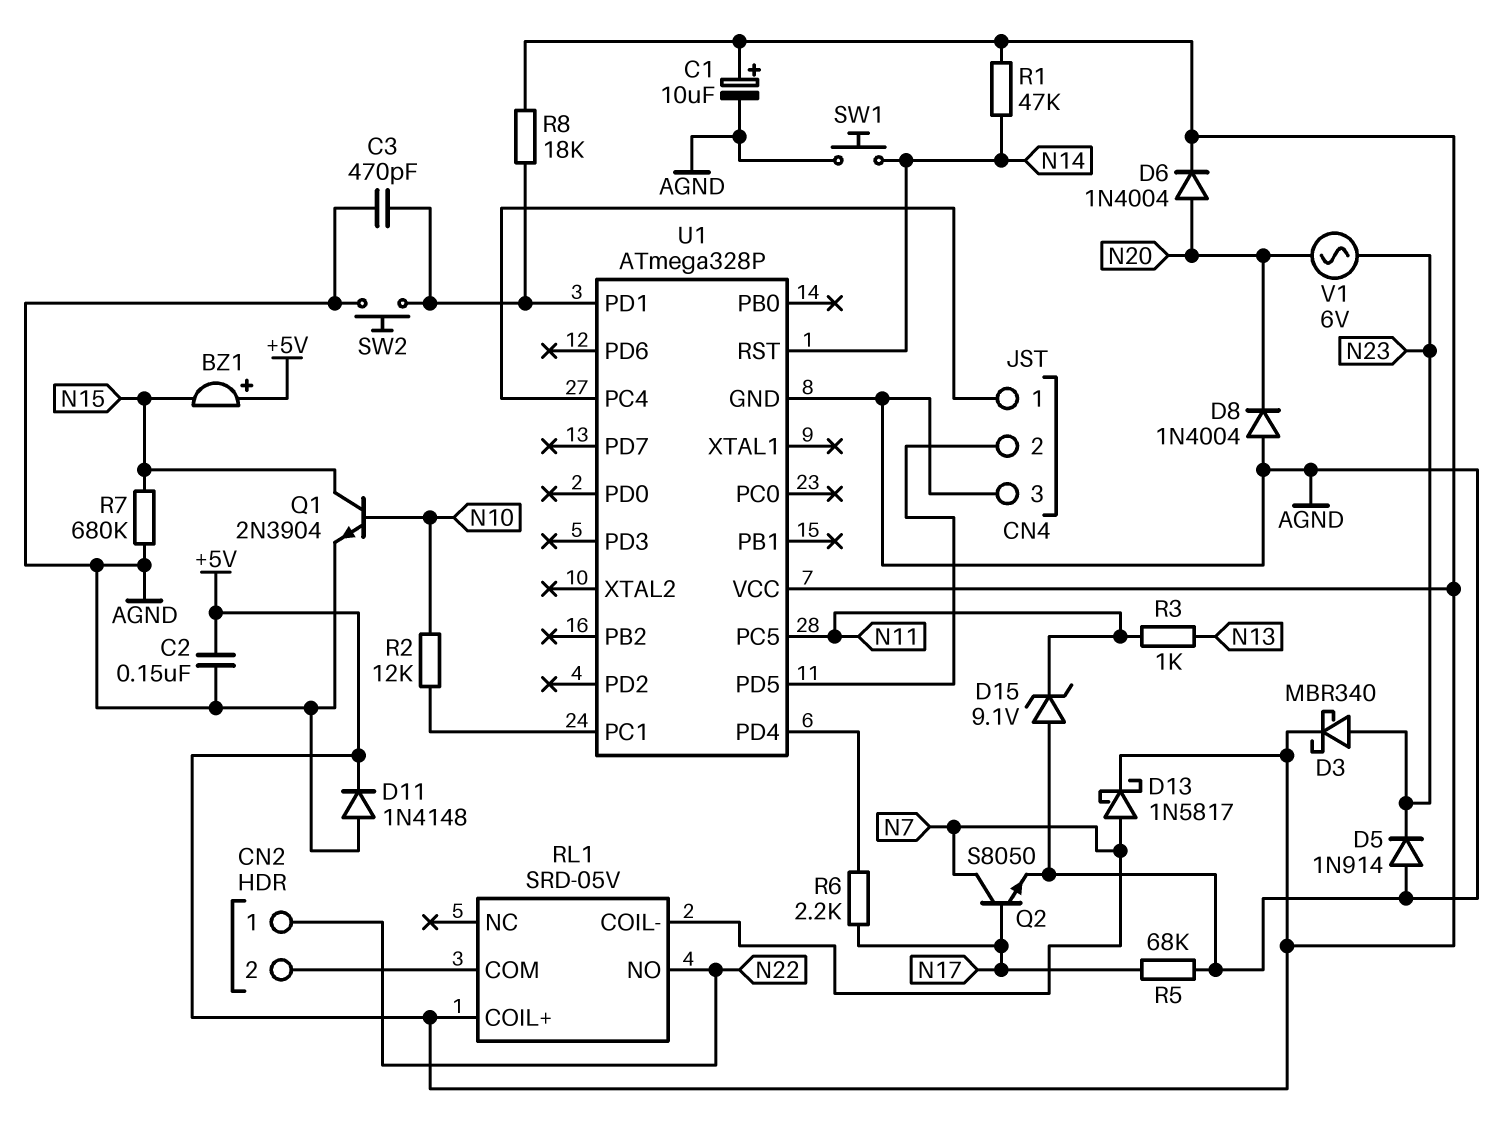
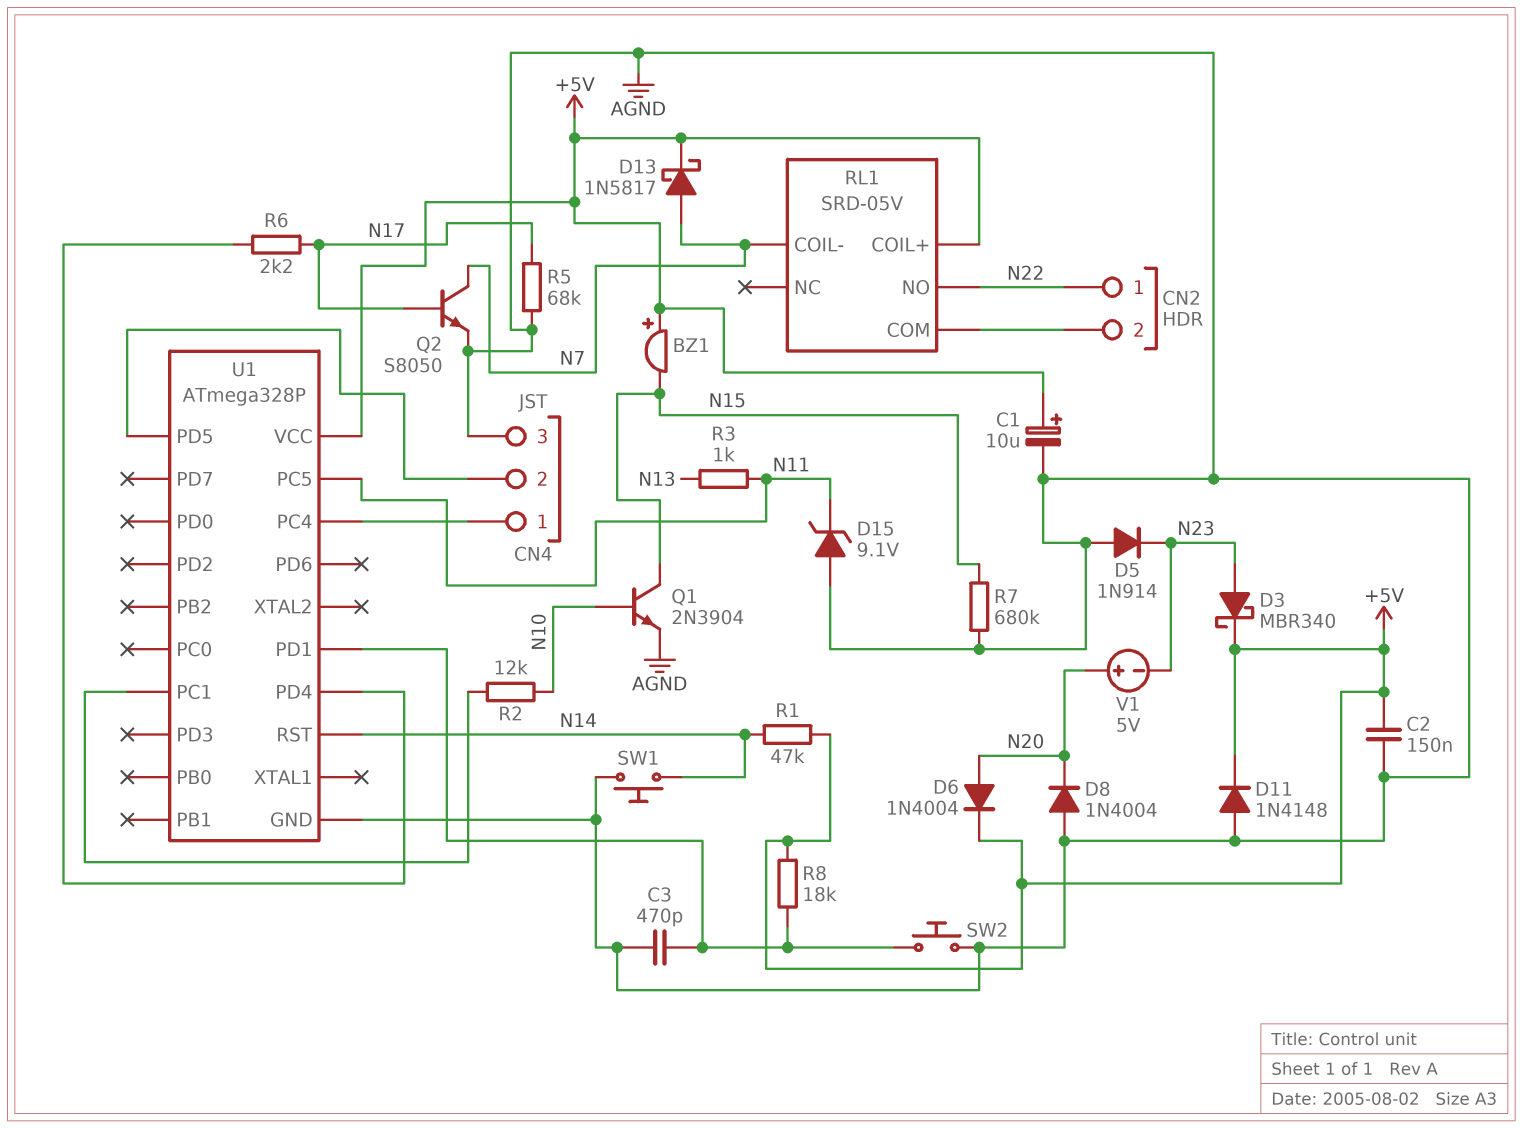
V1: AC 6V (N20, N23) -> 5V (plus N20, minus N23)

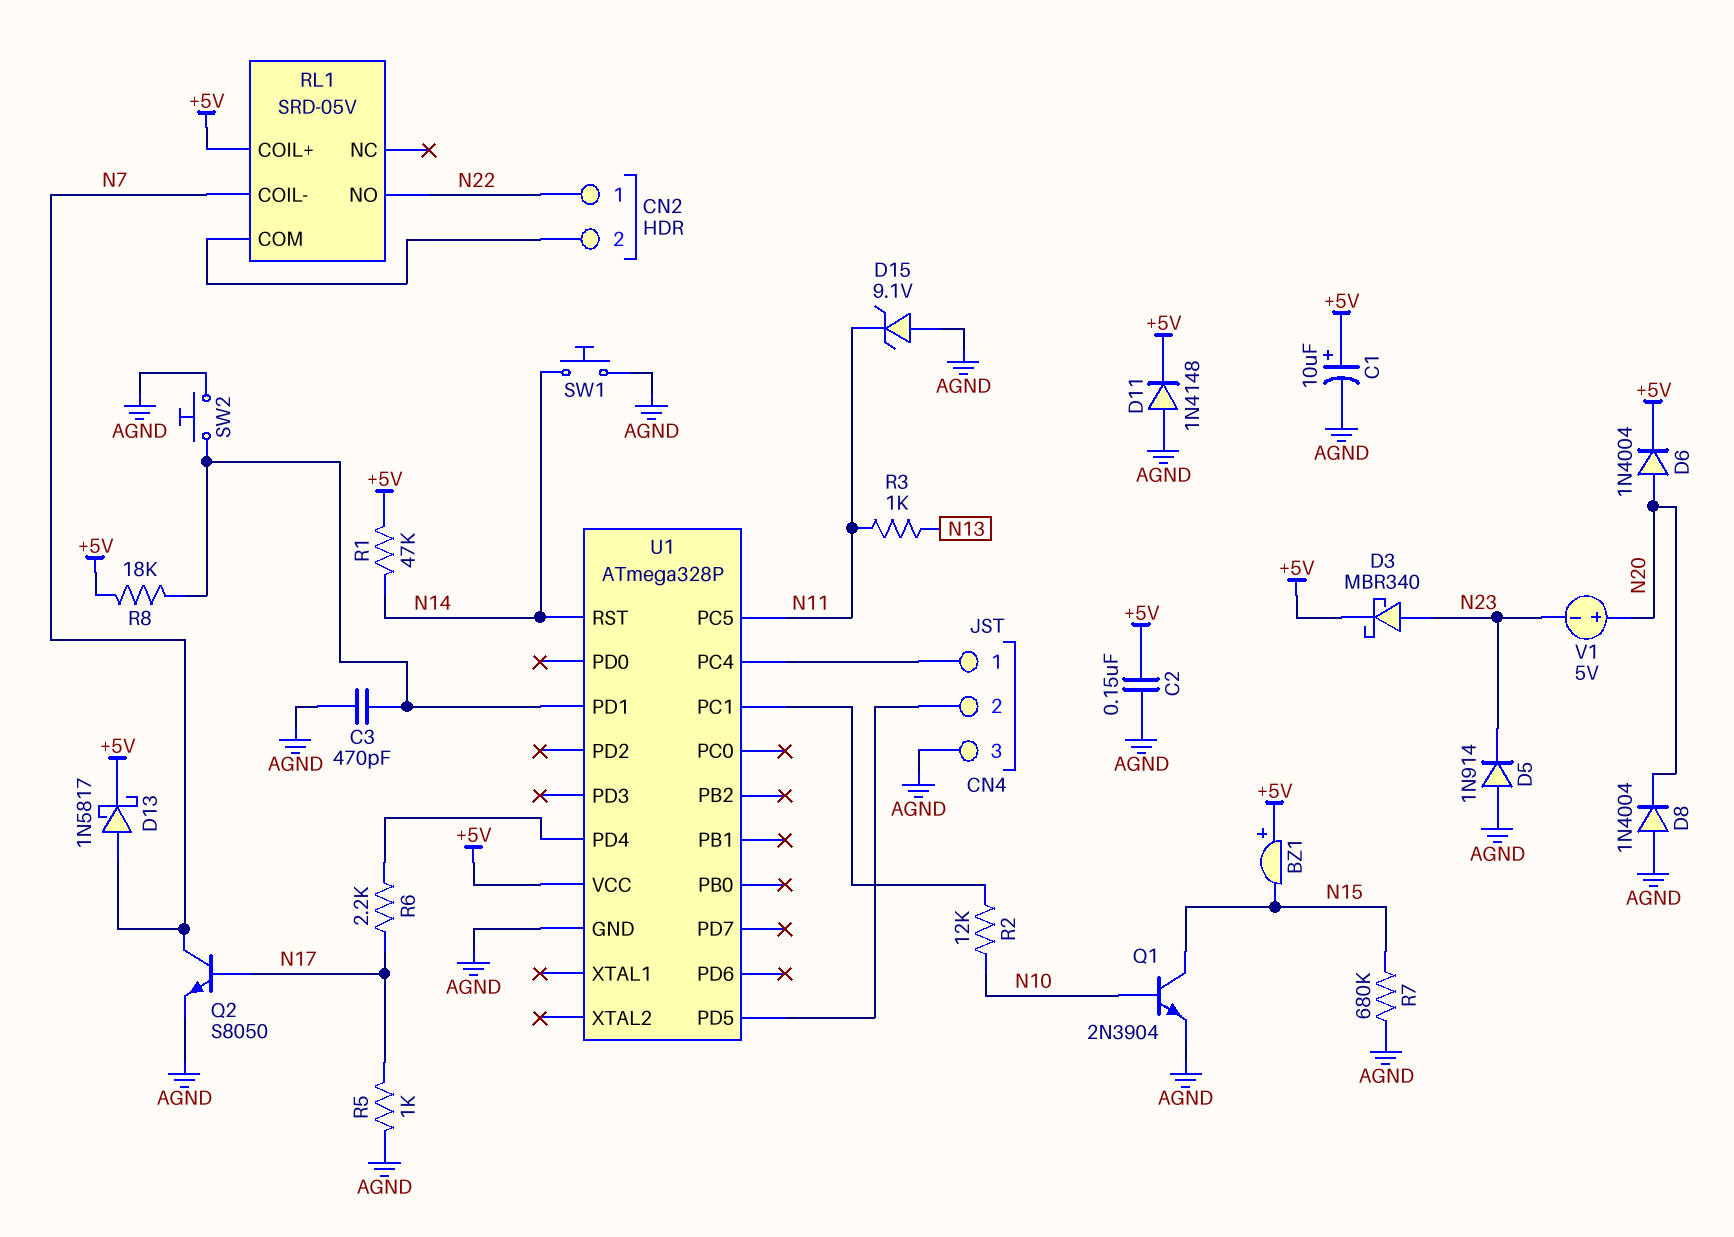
R5: 68k (AGND, N17) -> 1k (AGND, N17)

